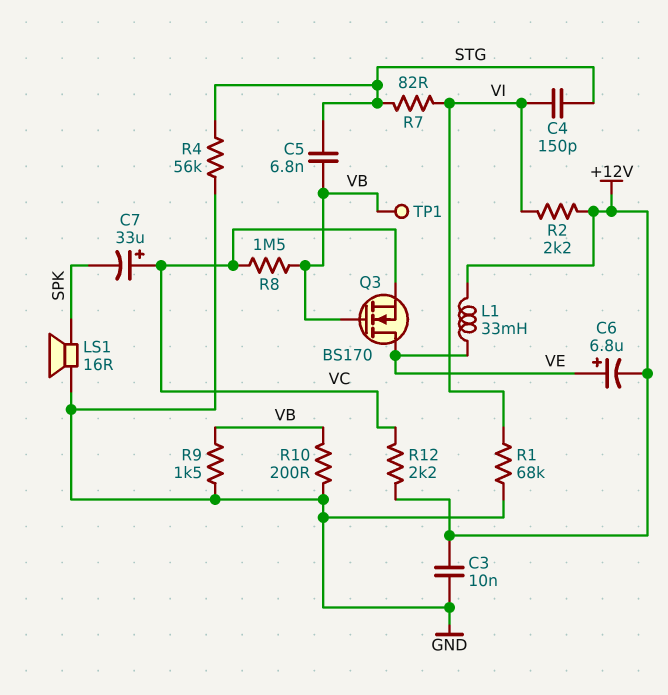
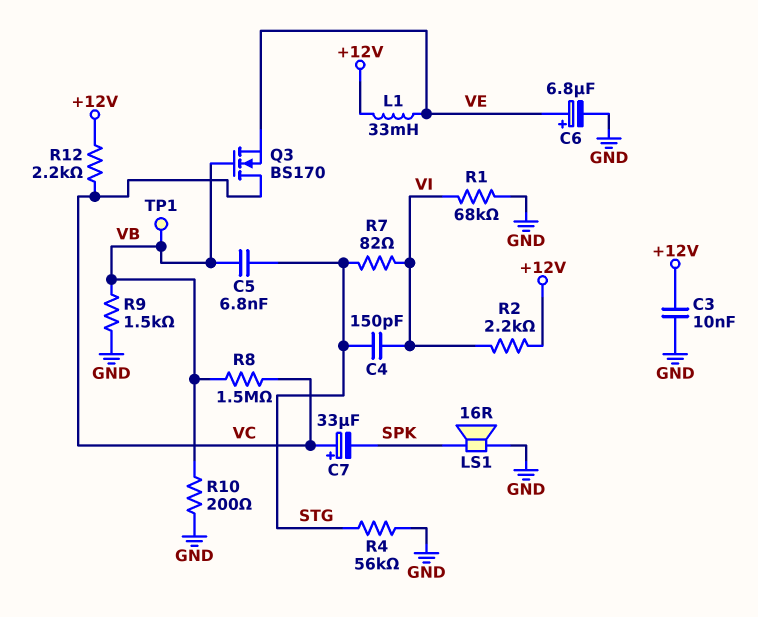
C6: 6.8uF (plus VE, minus +12V) -> 6.8uF (plus VE, minus GND)
Q3: NMOS BS170 (G VB, D VE, S VC) -> NMOS BS170 (G VB, D VC, S VE)

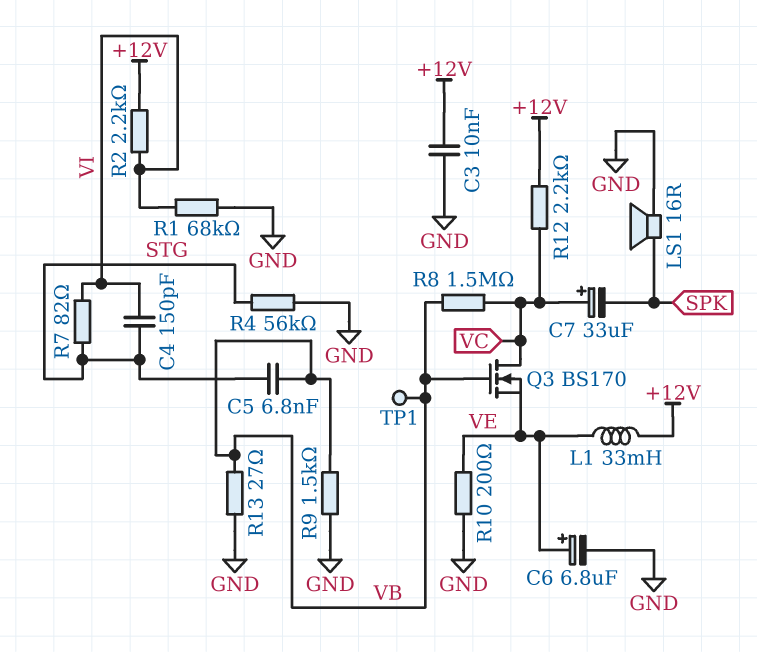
R10: 200 (GND, VB) -> 200 (GND, VE)
R13: none -> 27 (GND, VB)

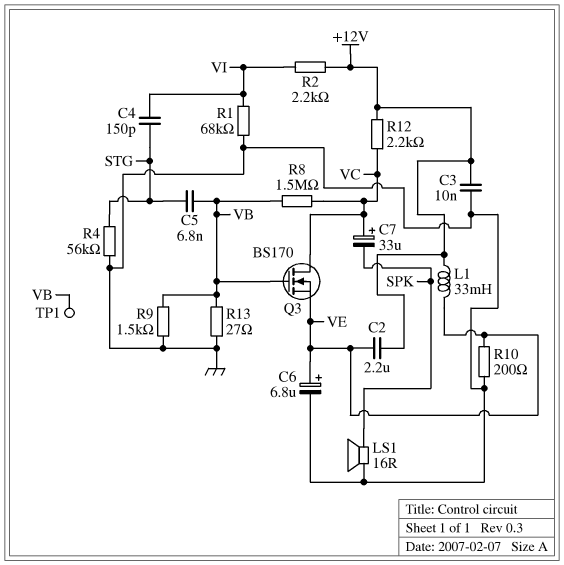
C2: none -> 2.2uF (+12V, VE)
R7: 82 (STG, VI) -> none

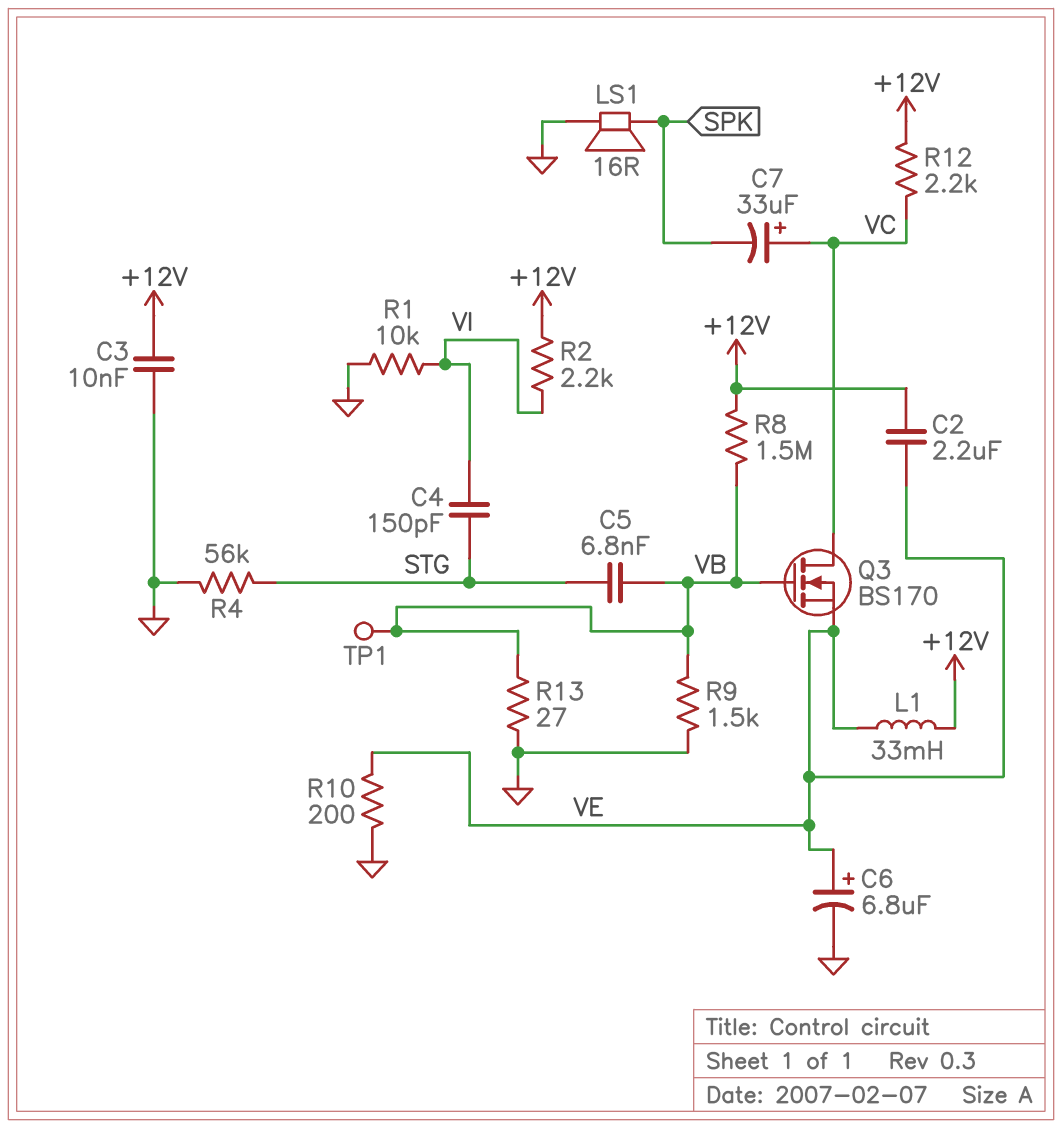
R1: 68k (GND, VI) -> 10k (GND, VI)
R8: 1.5M (VB, VC) -> 1.5M (+12V, VB)

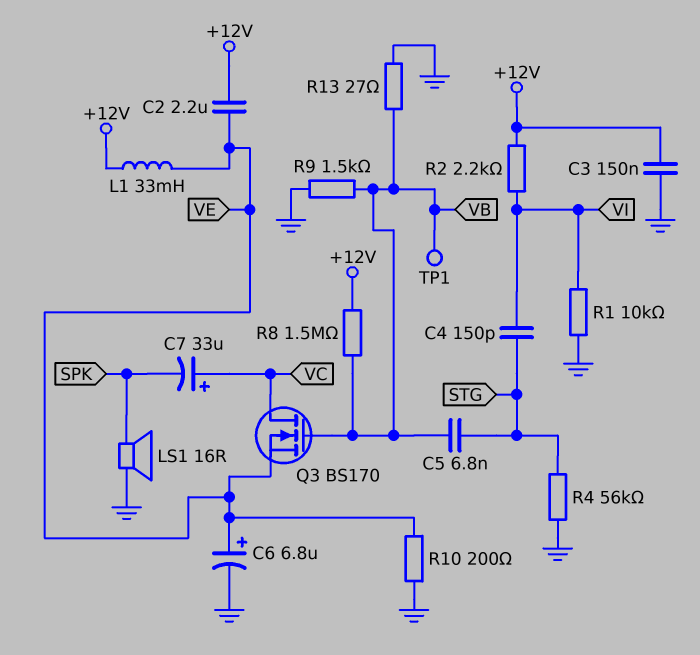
C3: 10nF (+12V, GND) -> 150nF (+12V, GND)
R12: 2.2k (+12V, VC) -> none

